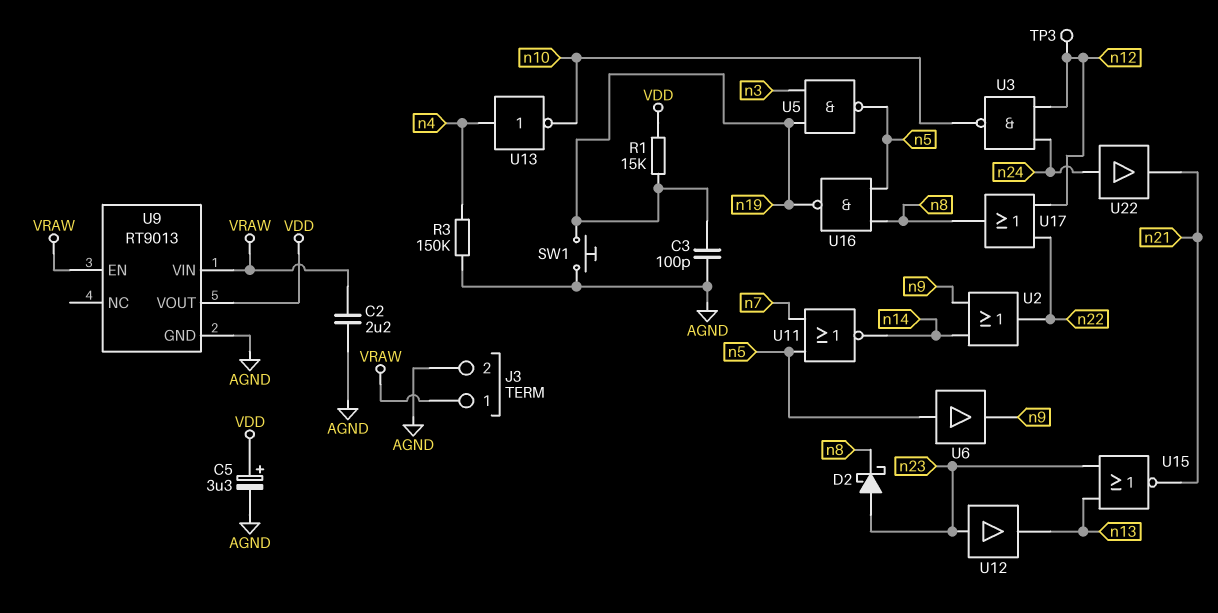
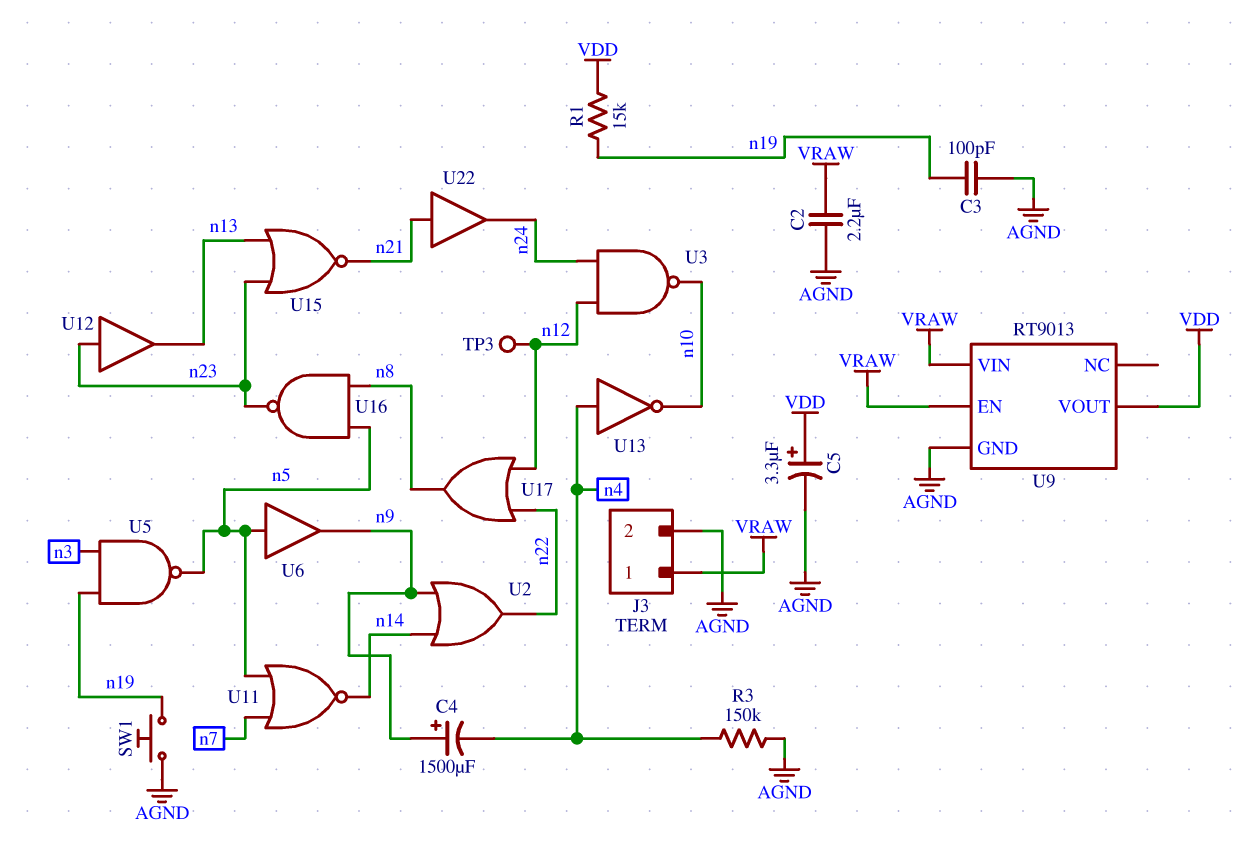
C4: none -> 1500uF (plus n9, minus n4)
D2: schottky (A n23, K n8) -> none
U16: NAND (in n5, in n8, out n19) -> NAND (in n5, in n8, out n23)
U22: buffer (in n24, out n21) -> buffer (in n21, out n24)

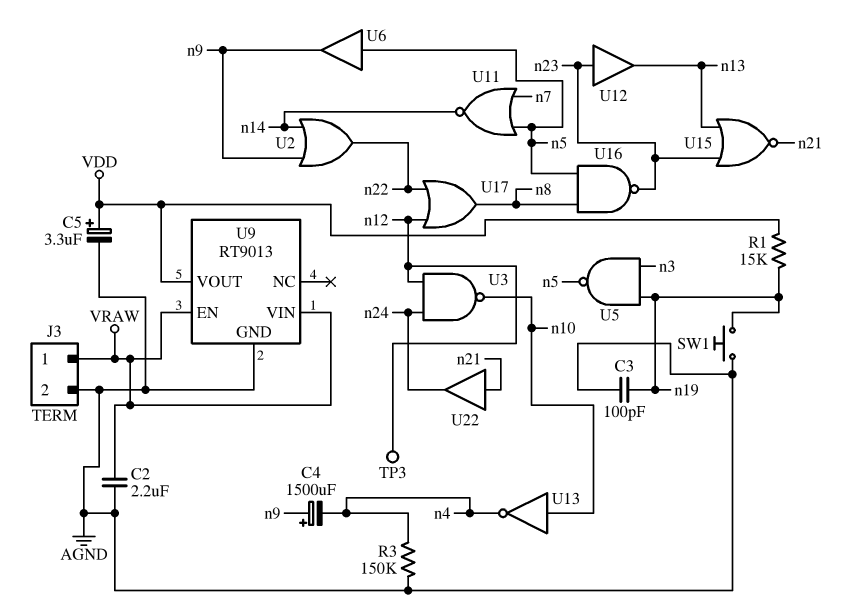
U13: NOT (in n4, out n10) -> NOT (in n10, out n4)

